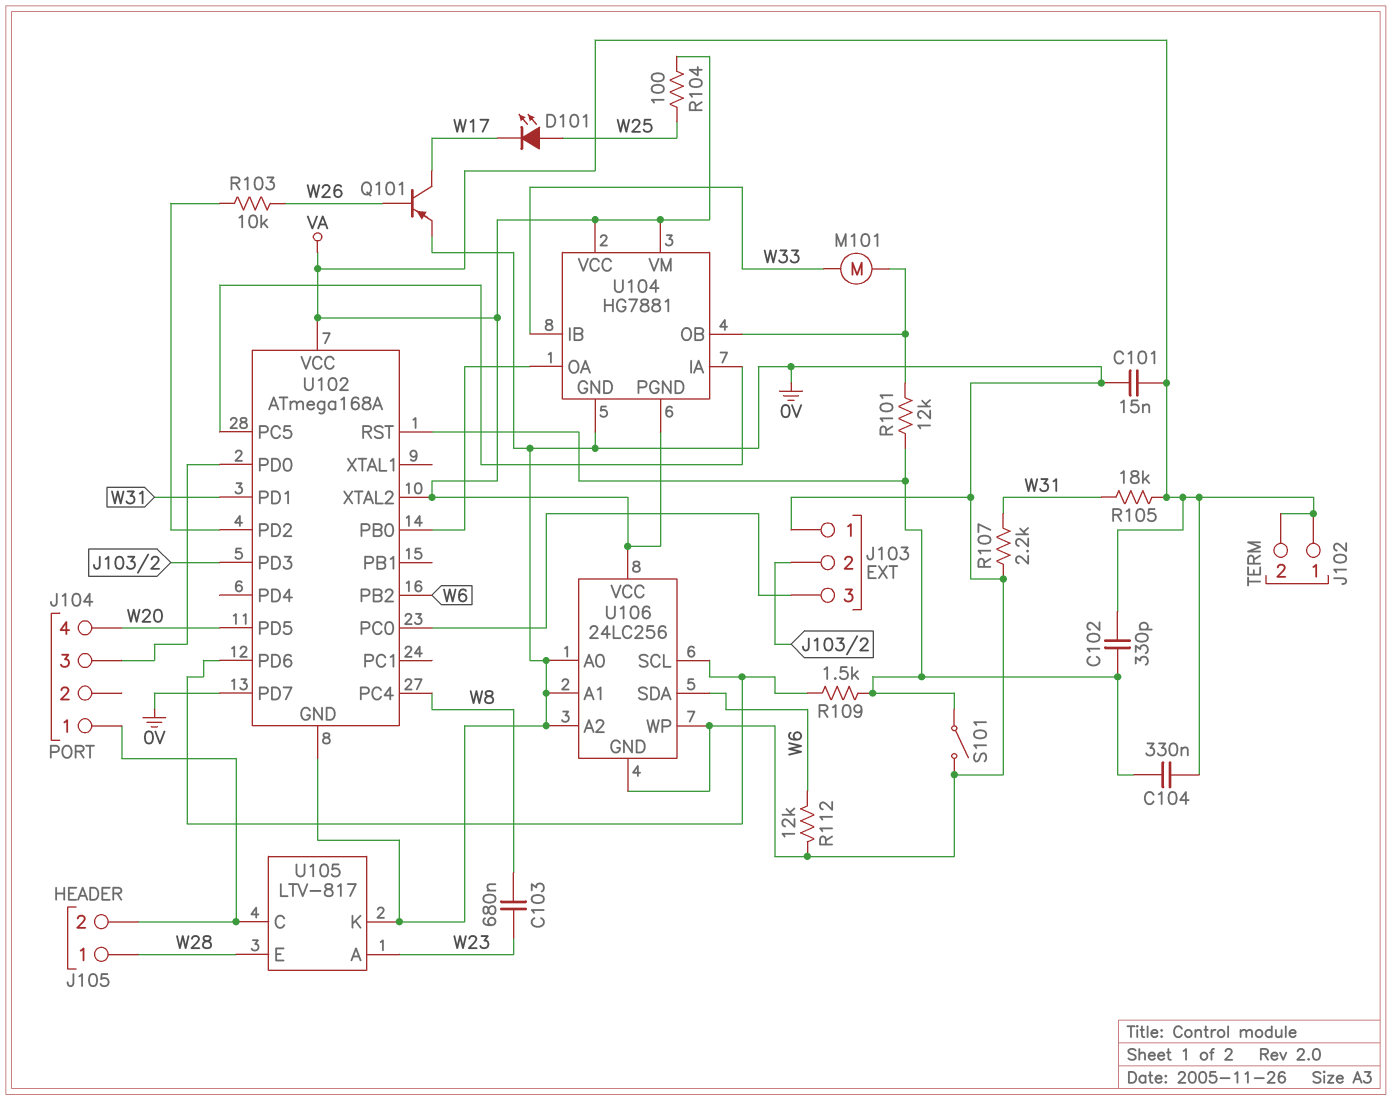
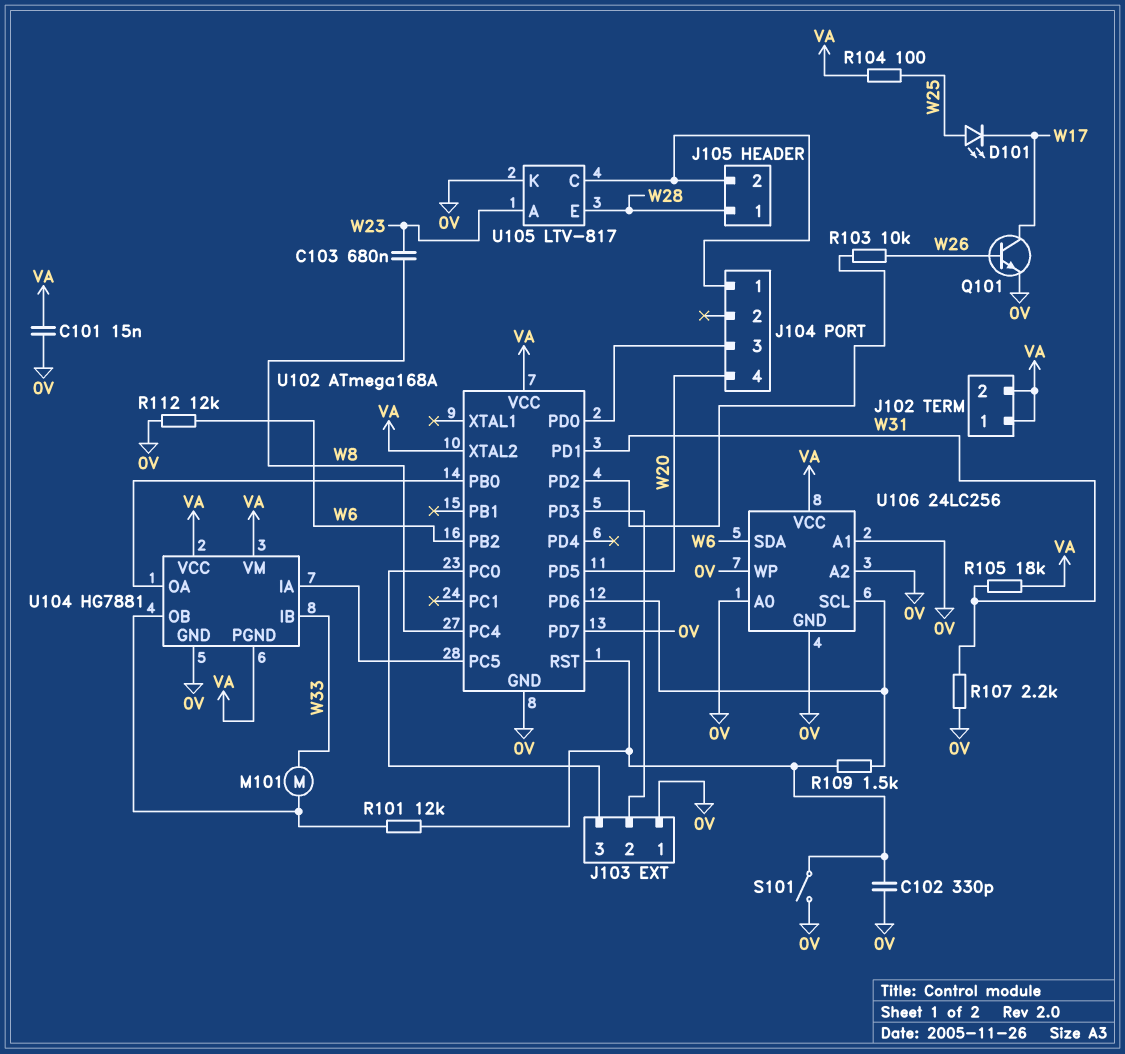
C102: 330pF (U102/RST, VA) -> 330pF (0V, U102/RST)
C104: 330nF (U102/RST, VA) -> none
Q101: PNP (B W26, C W17, E 0V) -> NPN (B W26, C W17, E 0V)

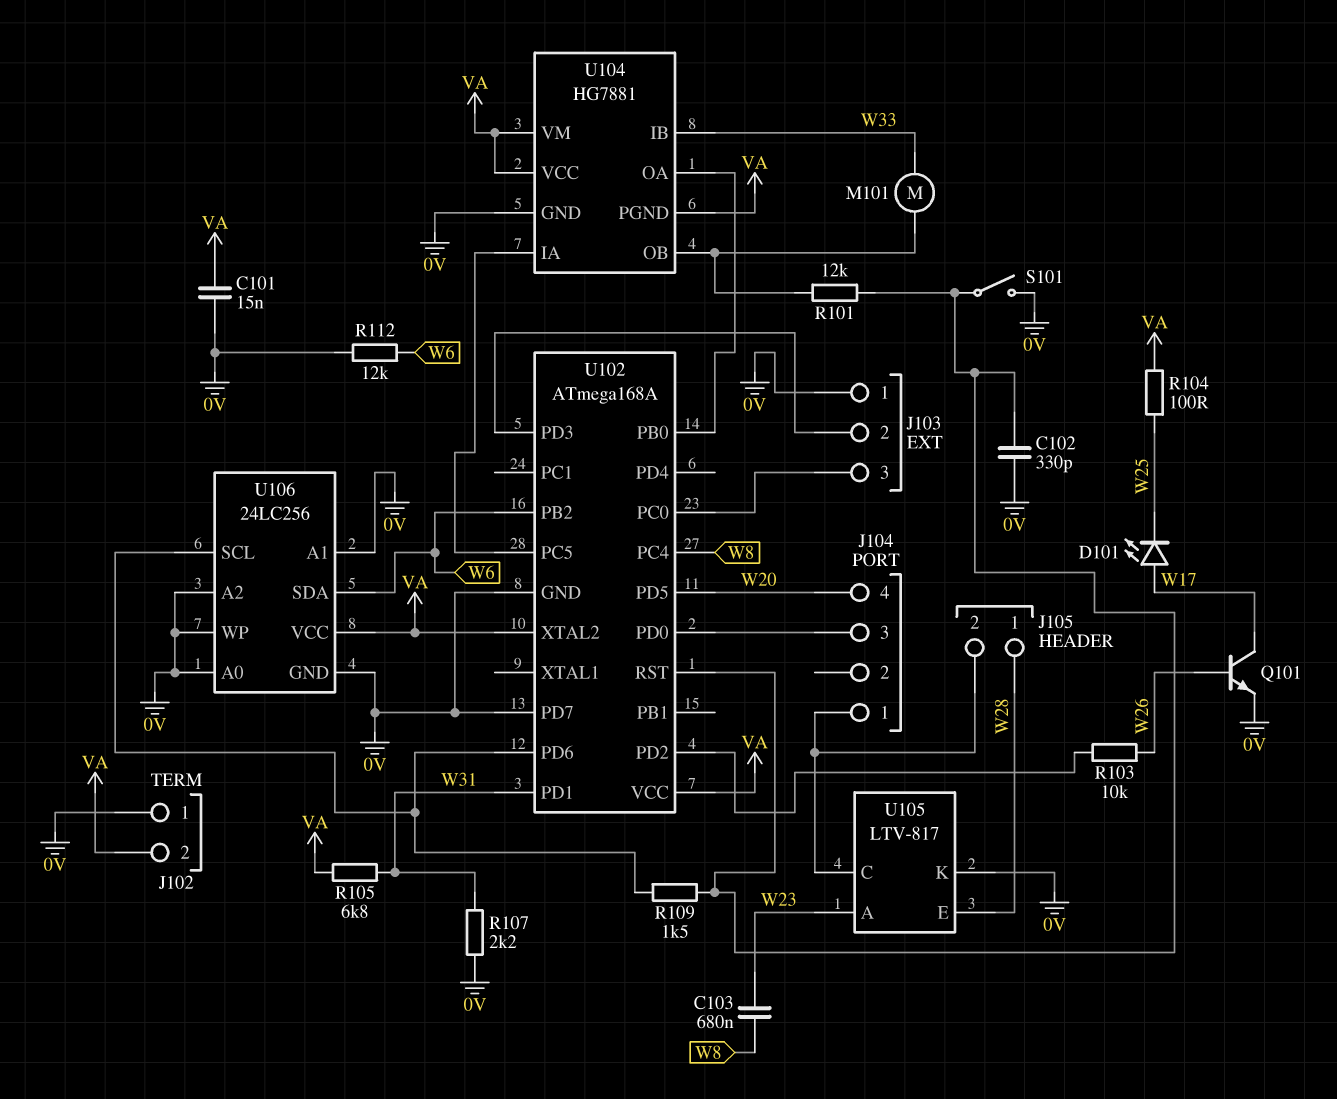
D101: LED (A W25, K W17) -> LED (A W17, K W25)
J102 pin 1: VA -> 0V
R105: 18k (VA, W31) -> 6.8k (VA, W31)

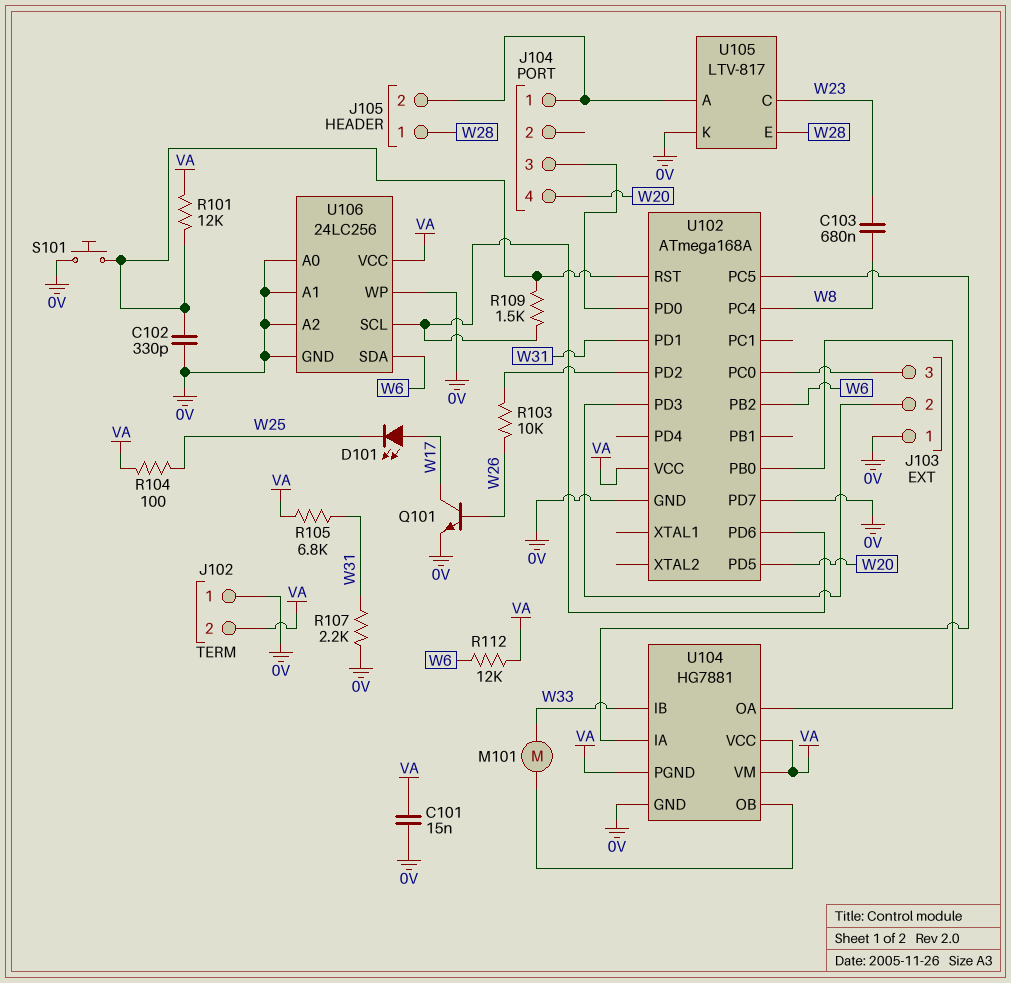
R101: 12k (U102/RST, U104/OB) -> 12k (U102/RST, VA)
R112: 12k (0V, W6) -> 12k (VA, W6)
S101: switch (0V, U102/RST) -> button (0V, U102/RST)
U102 pin XTAL2: VA -> none
U105 pin A: W23 -> J104/1
U105 pin C: J104/1 -> W23

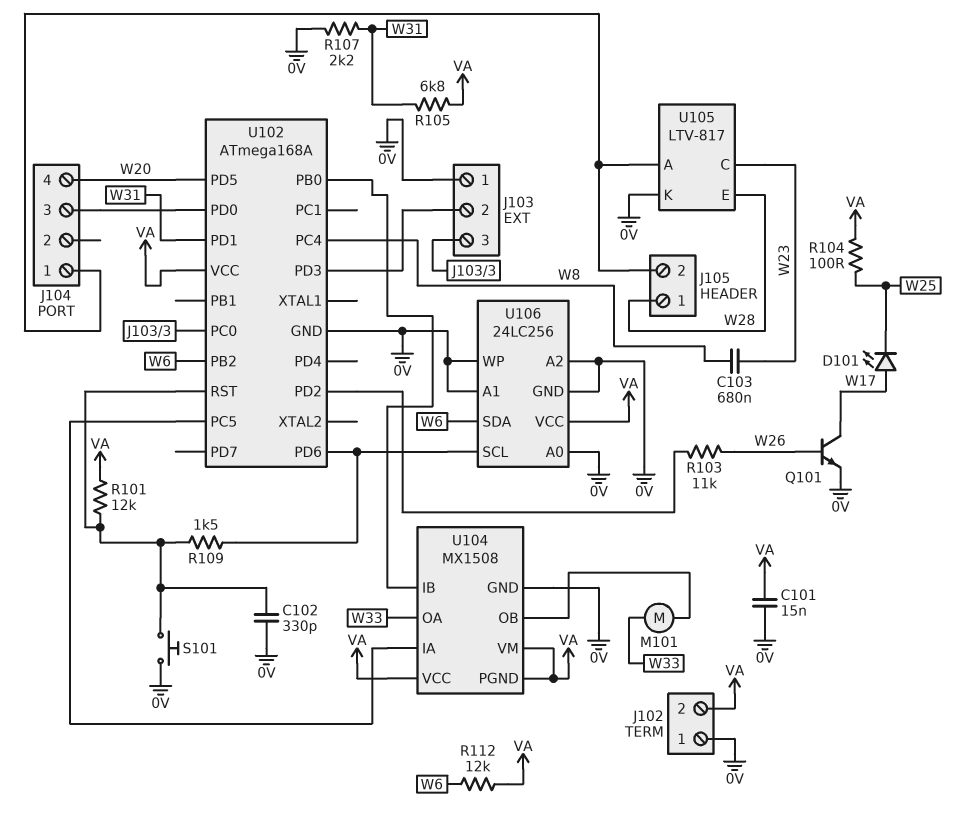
R103: 10k (U102/PD2, W26) -> 11k (U102/PD2, W26)
U102 pin PD7: 0V -> none
U104: HG7881 -> MX1508
U104 pin IB: W33 -> U102/PB0
U104 pin OA: U102/PB0 -> W33

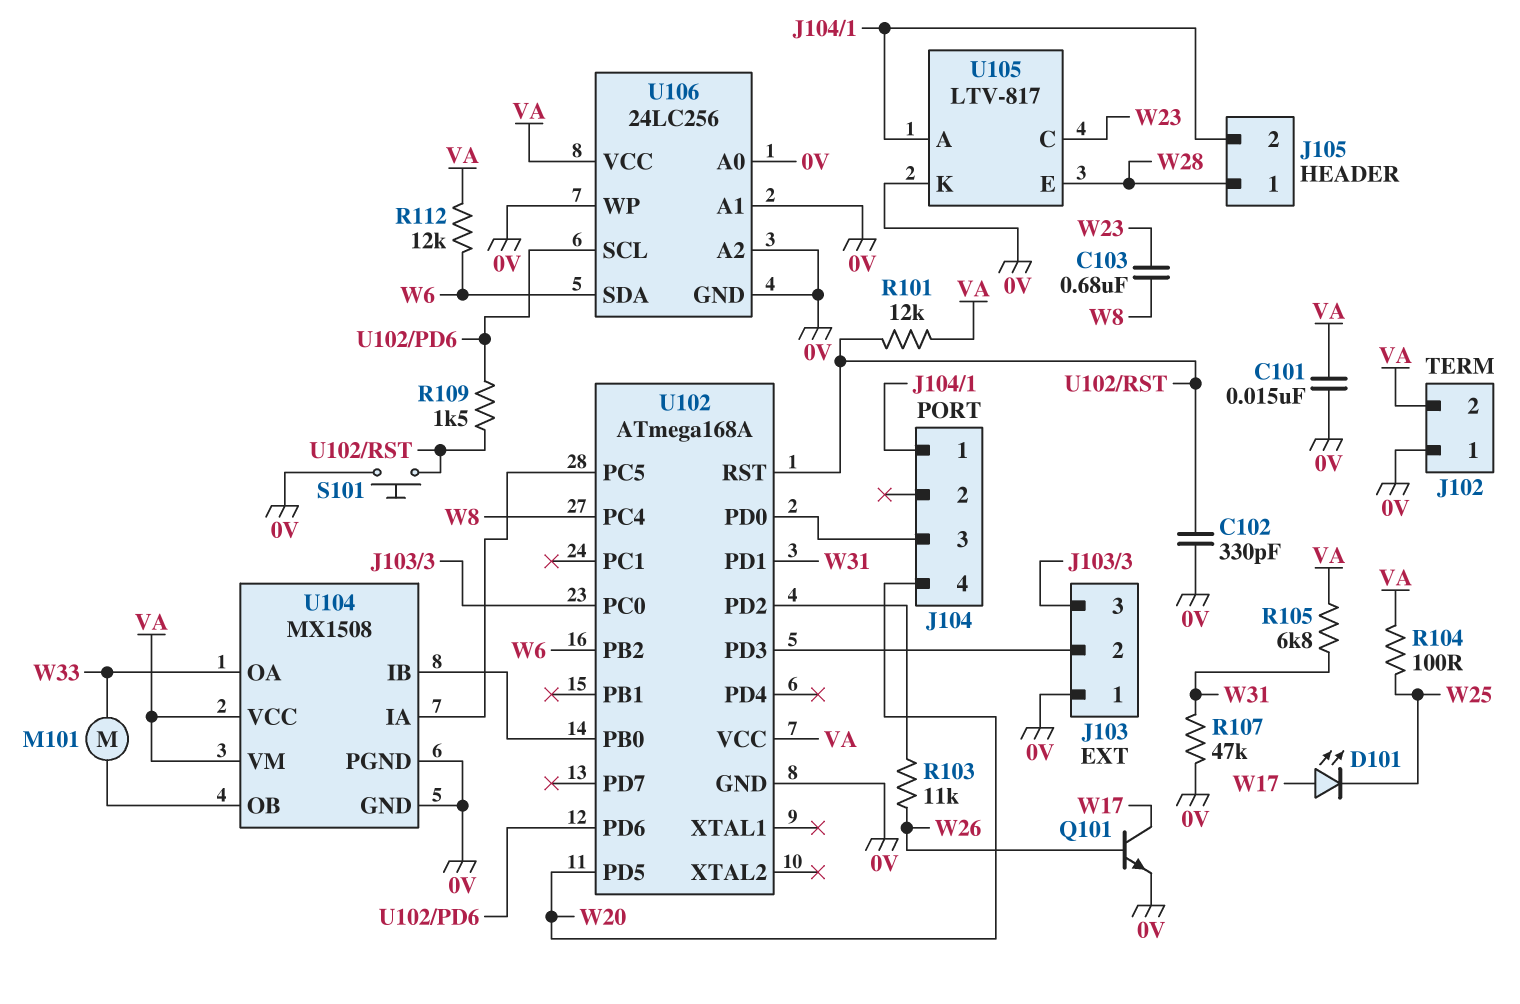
R107: 2.2k (0V, W31) -> 47k (0V, W31)
U104 pin PGND: VA -> 0V

